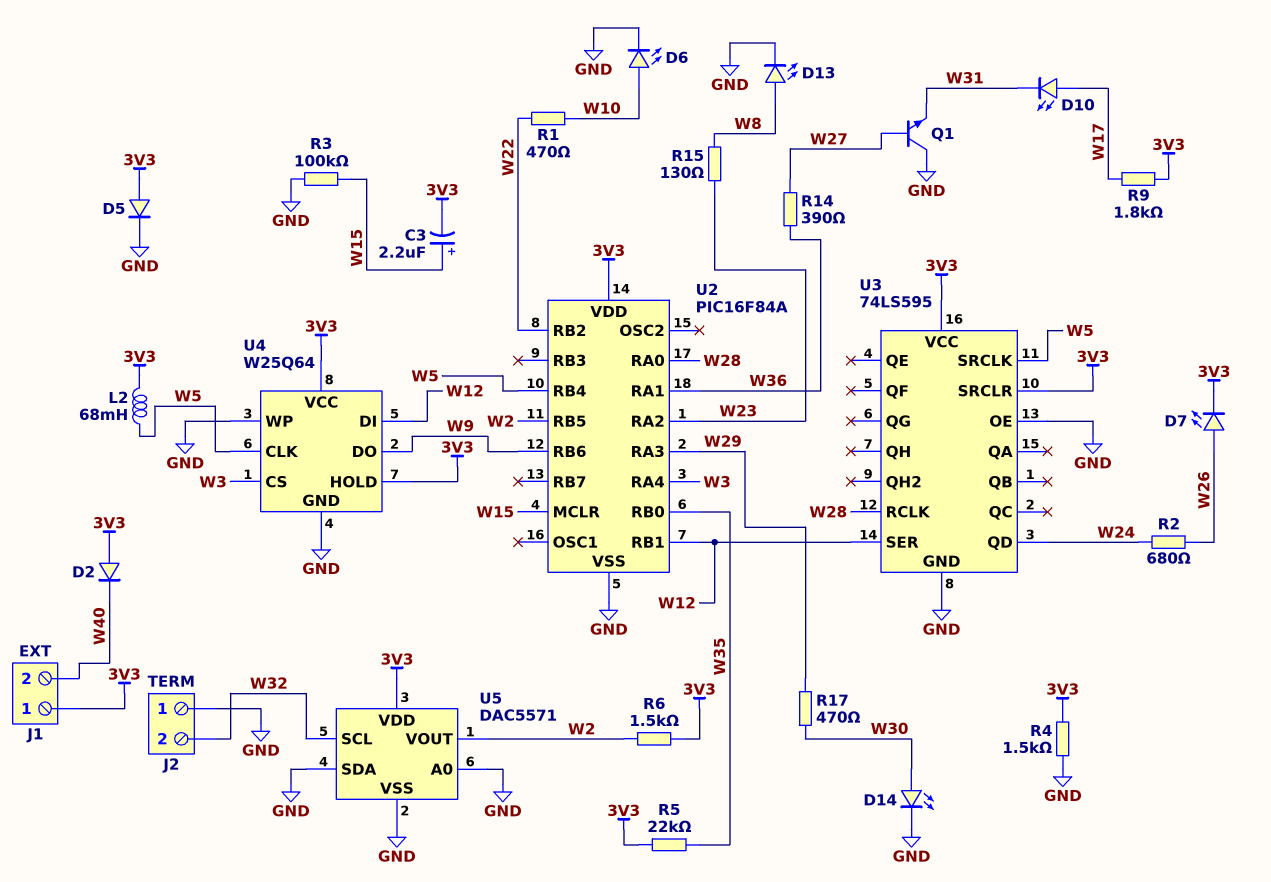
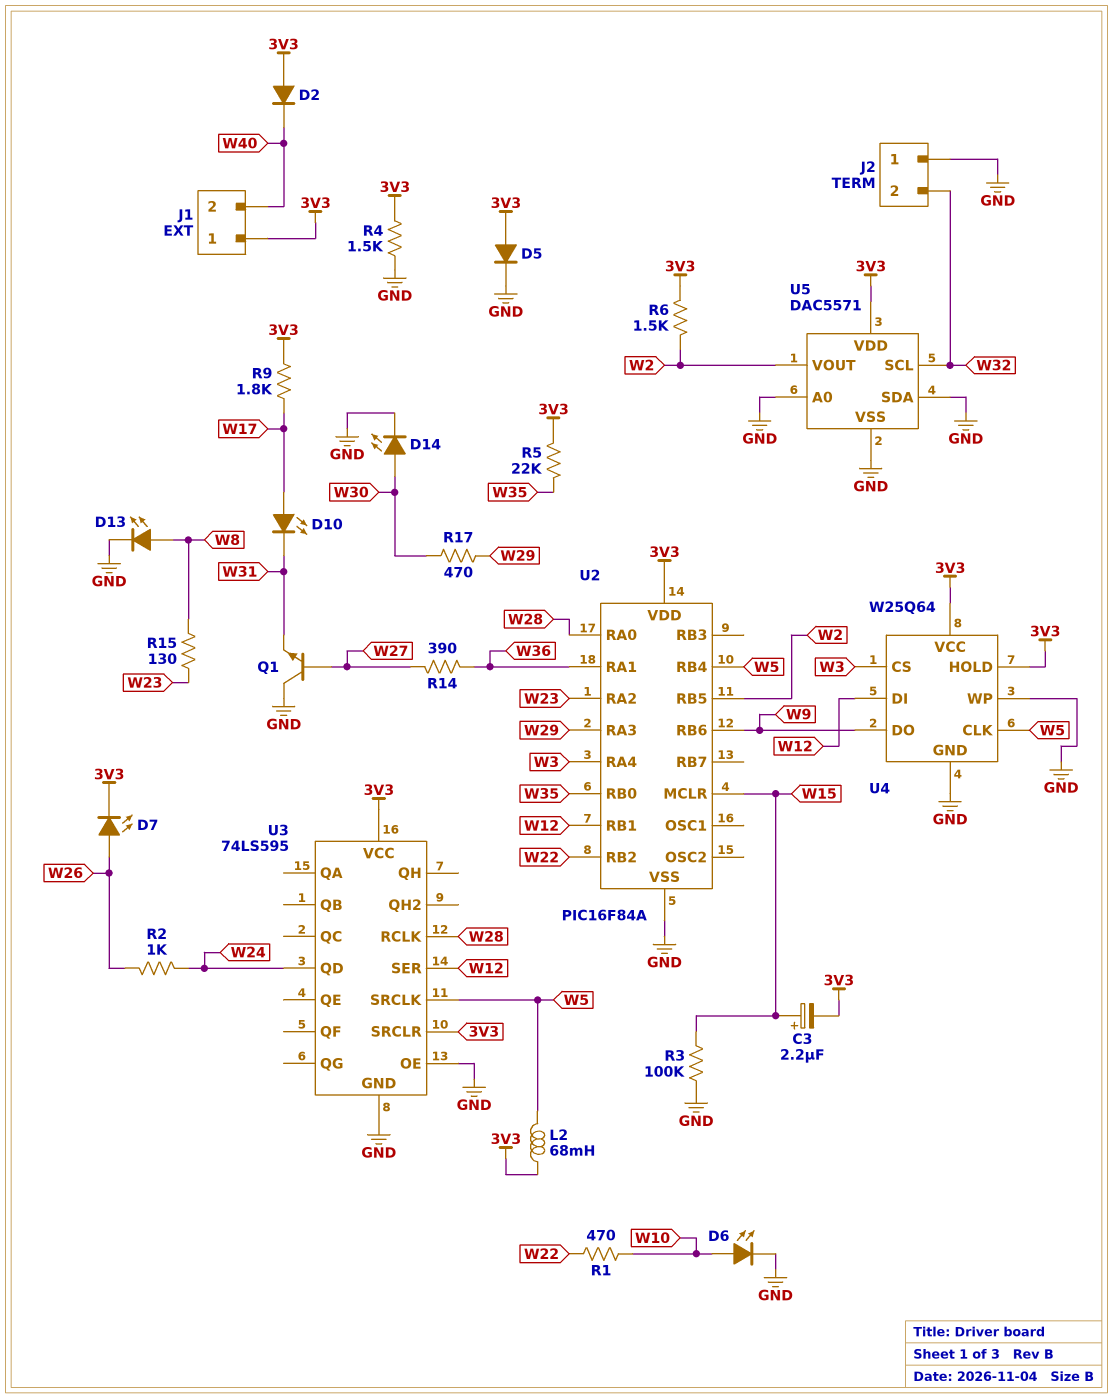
R2: 680 (W24, W26) -> 1k (W24, W26)

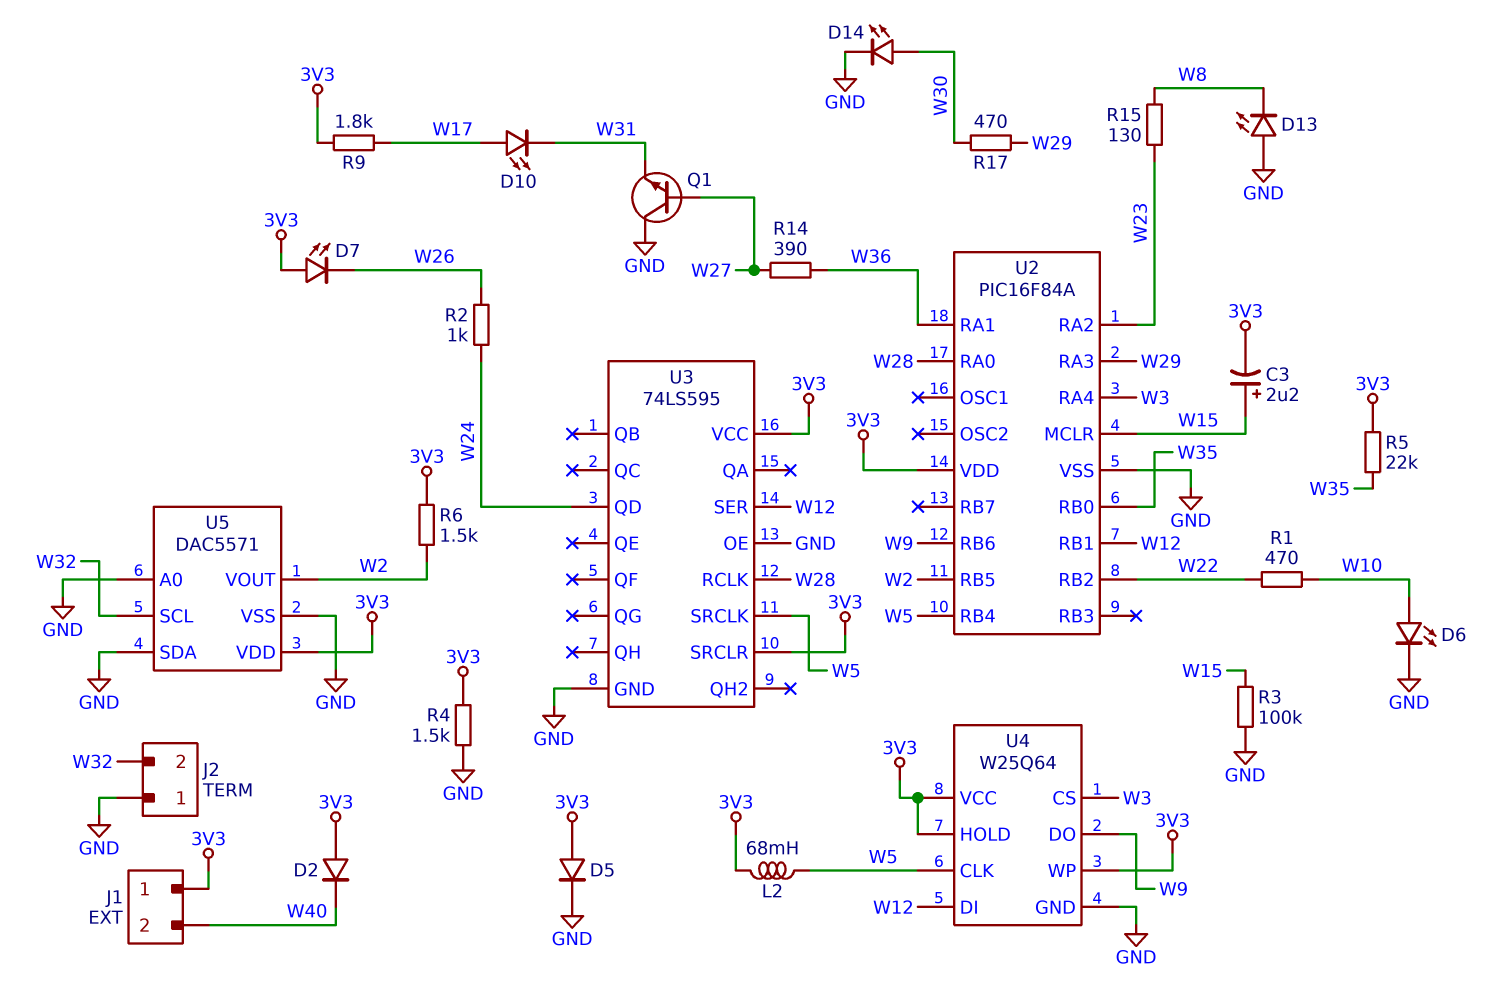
D7: LED (A W26, K 3V3) -> LED (A 3V3, K W26)
D13: LED (A W8, K GND) -> LED (A GND, K W8)
U4 pin WP: GND -> 3V3

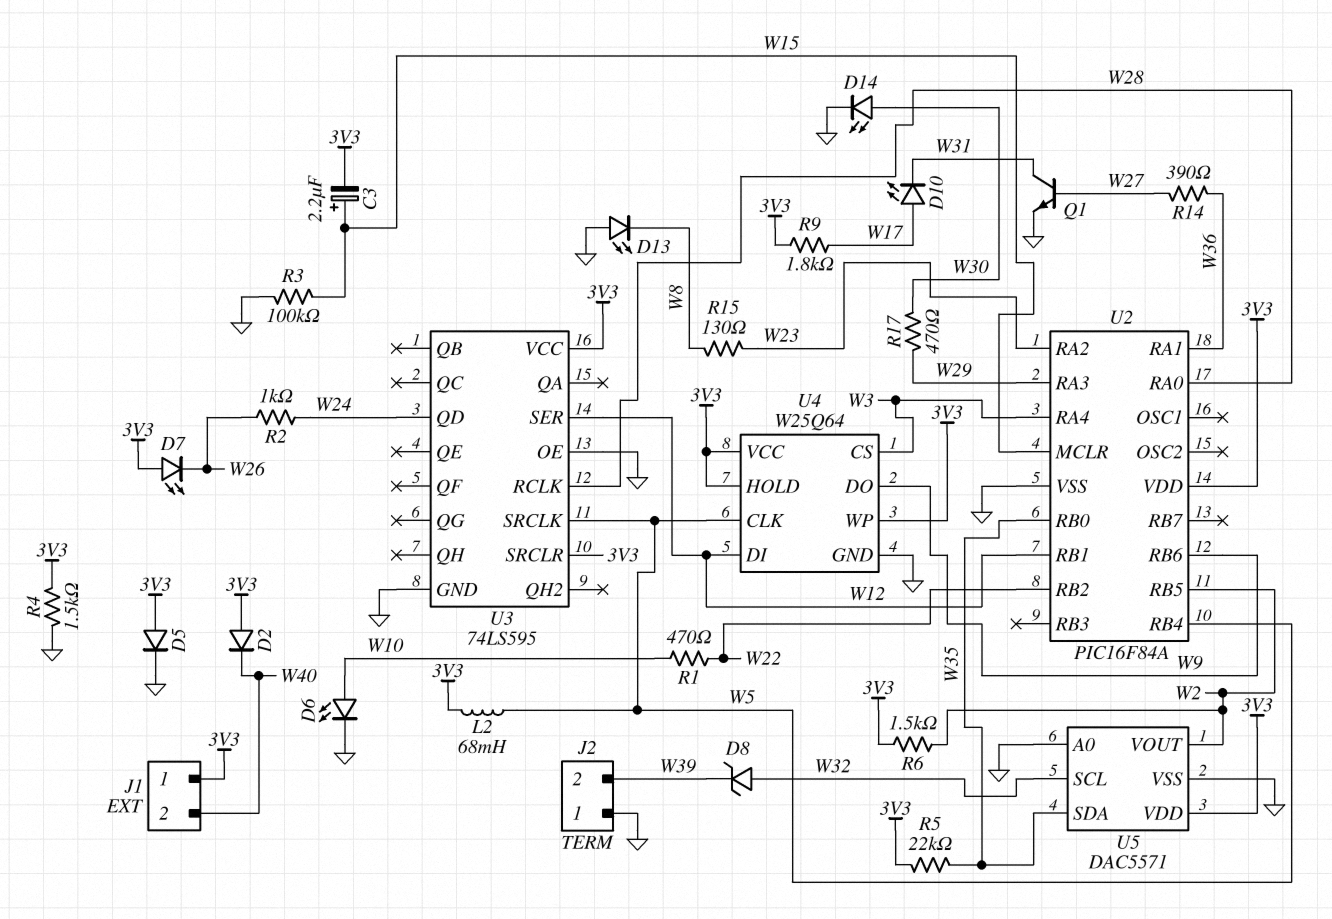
D8: none -> zener (A W32, K W39)
J2 pin 2: W32 -> W39
Q1: NPN (B W27, C GND, E W31) -> NPN (B W27, C W31, E GND)
U5 pin SDA: GND -> W35

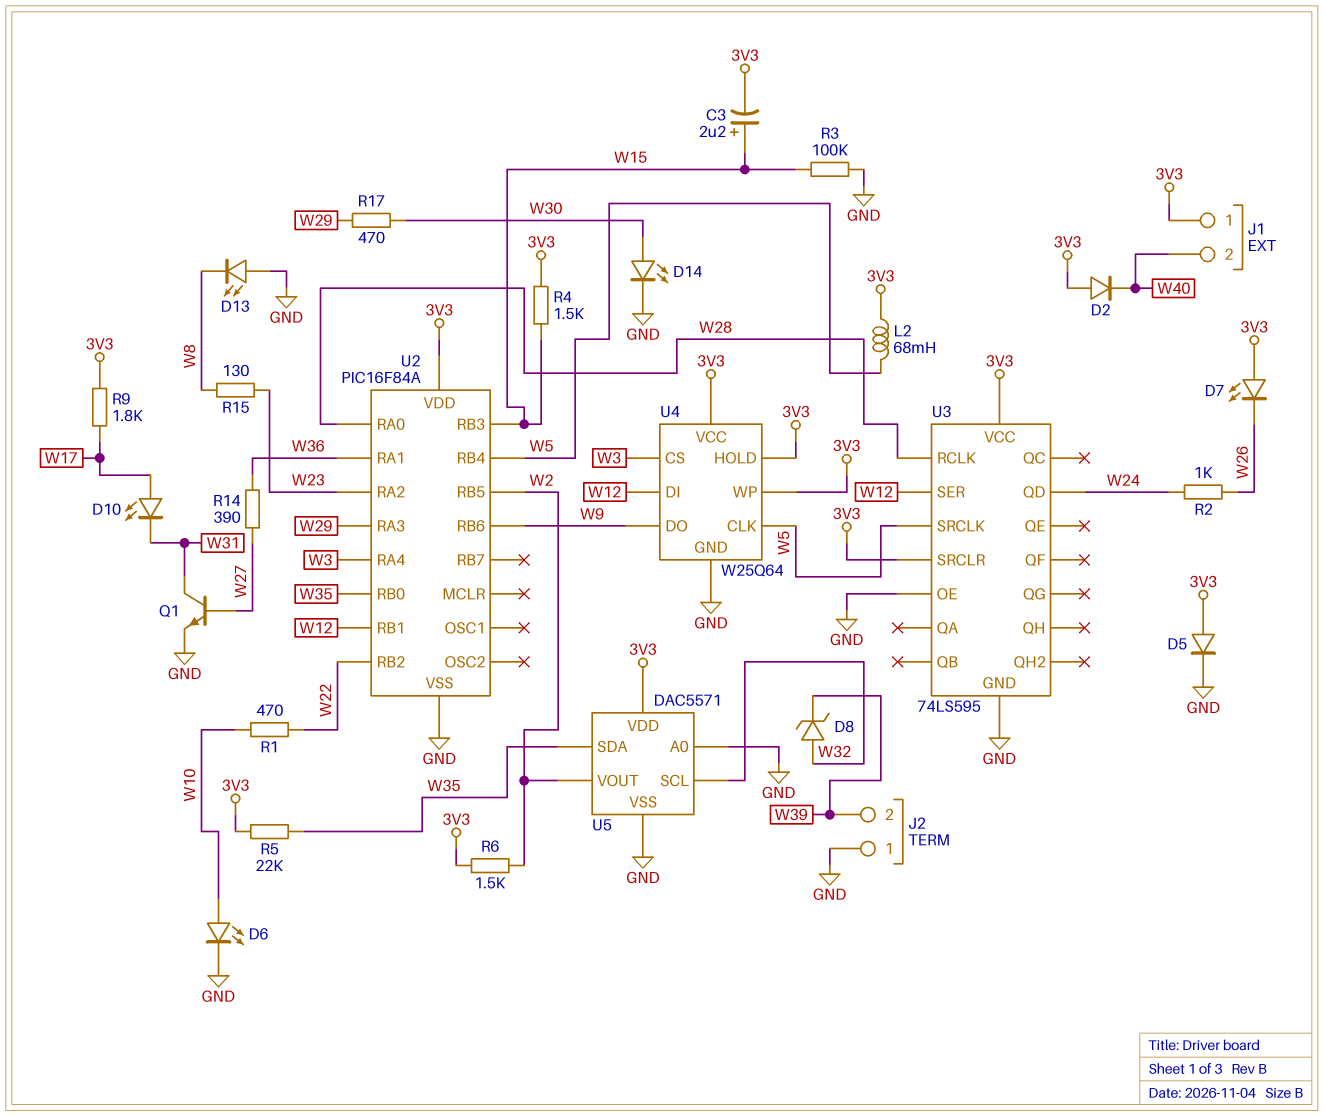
R4: 1.5k (3V3, GND) -> 1.5k (3V3, W15)
U2 pin MCLR: W15 -> none
U2 pin RB3: none -> W15

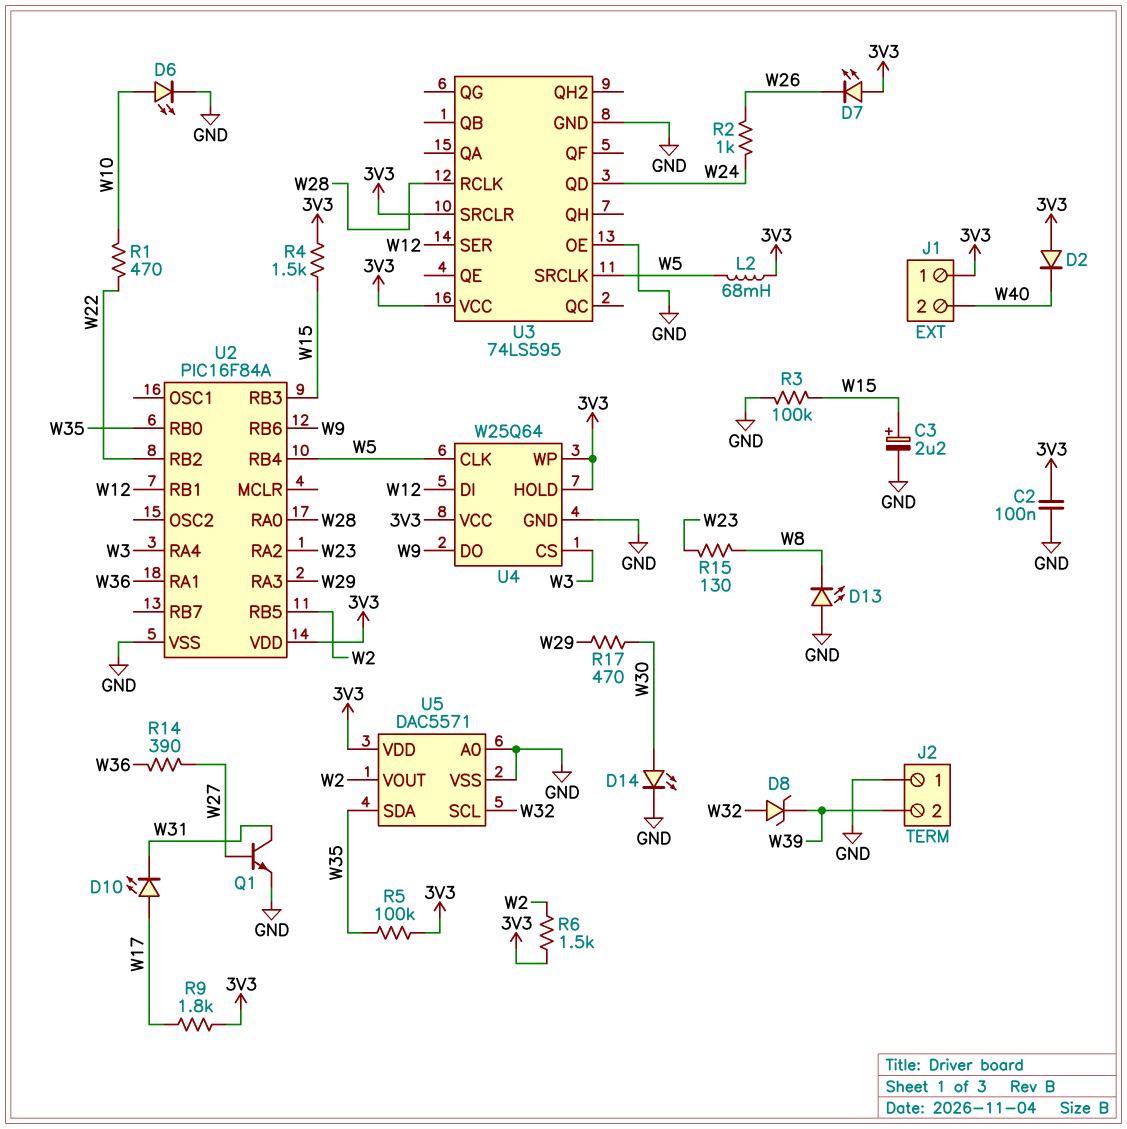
C2: none -> 100nF (3V3, GND)
C3: 2.2uF (plus W15, minus 3V3) -> 2.2uF (plus W15, minus GND)
D5: diode (A 3V3, K GND) -> none
R5: 22k (3V3, W35) -> 100k (3V3, W35)

